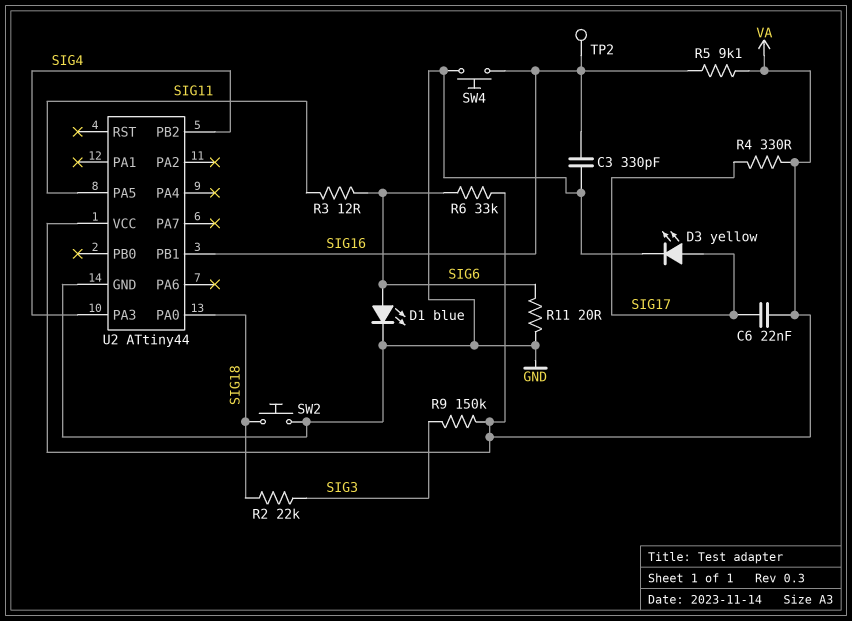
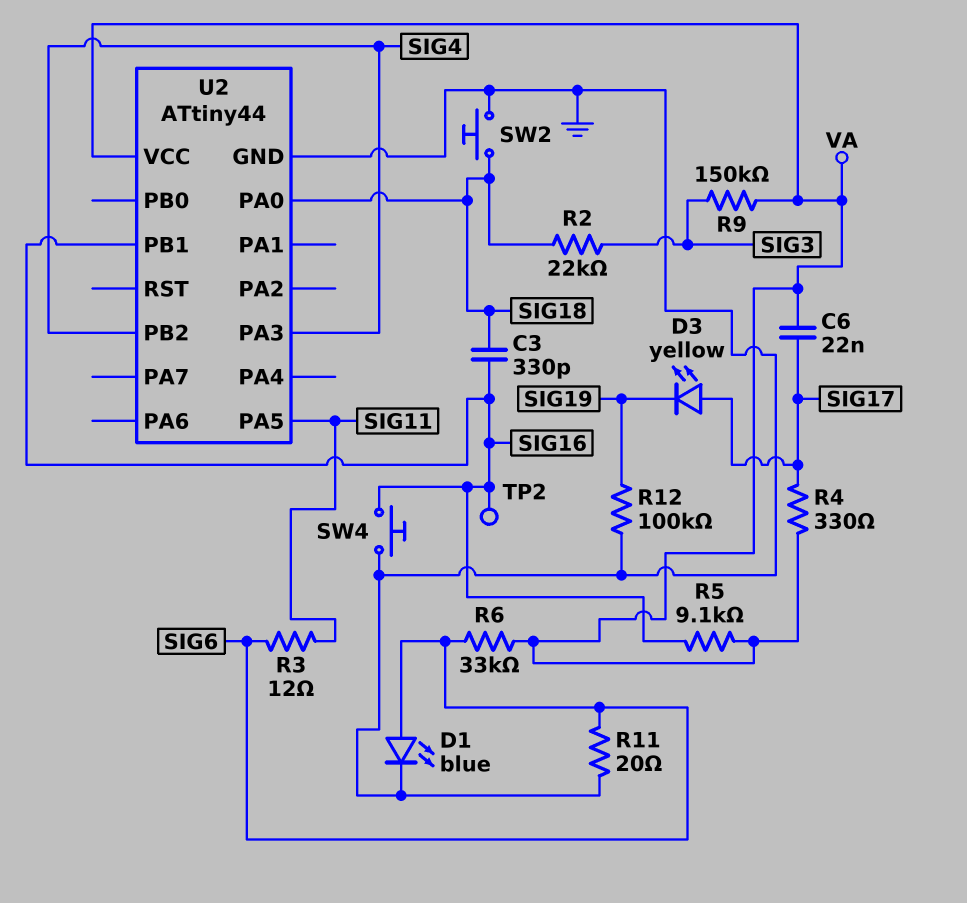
C3: 330pF (GND, SIG16) -> 330pF (SIG16, SIG18)
D3: LED yellow (A SIG17, K GND) -> LED yellow (A SIG17, K SIG19)
R12: none -> 100k (GND, SIG19)

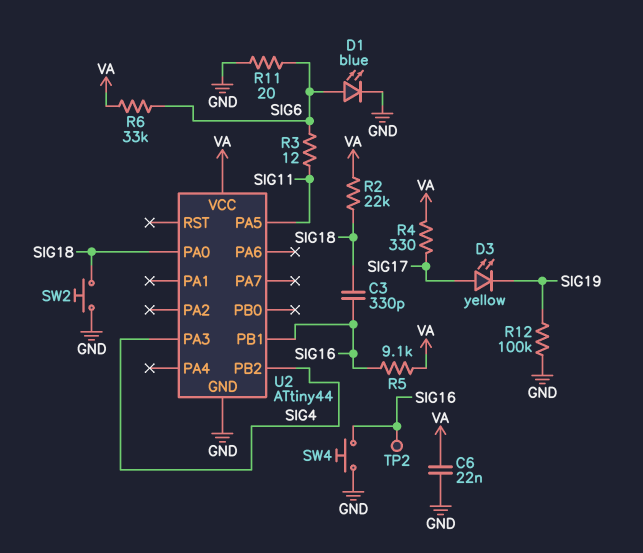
C6: 22nF (SIG17, VA) -> 22nF (GND, VA)
R2: 22k (SIG3, SIG18) -> 22k (SIG18, VA)
R9: 150k (SIG3, VA) -> none

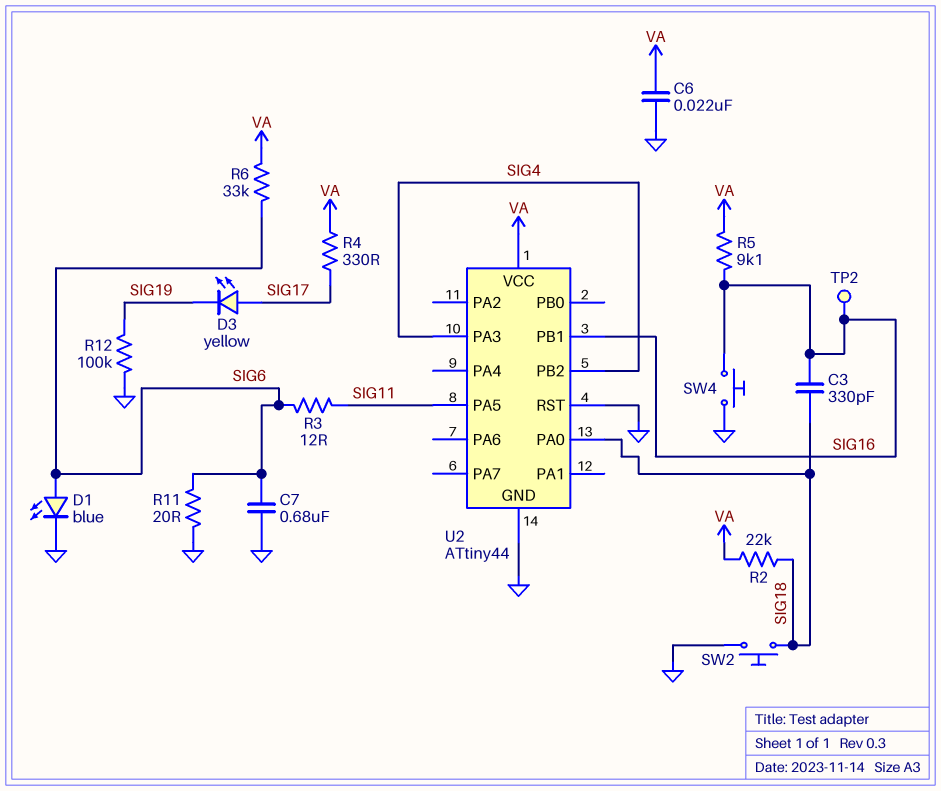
C7: none -> 680nF (GND, SIG6)
U2 pin RST: none -> GND

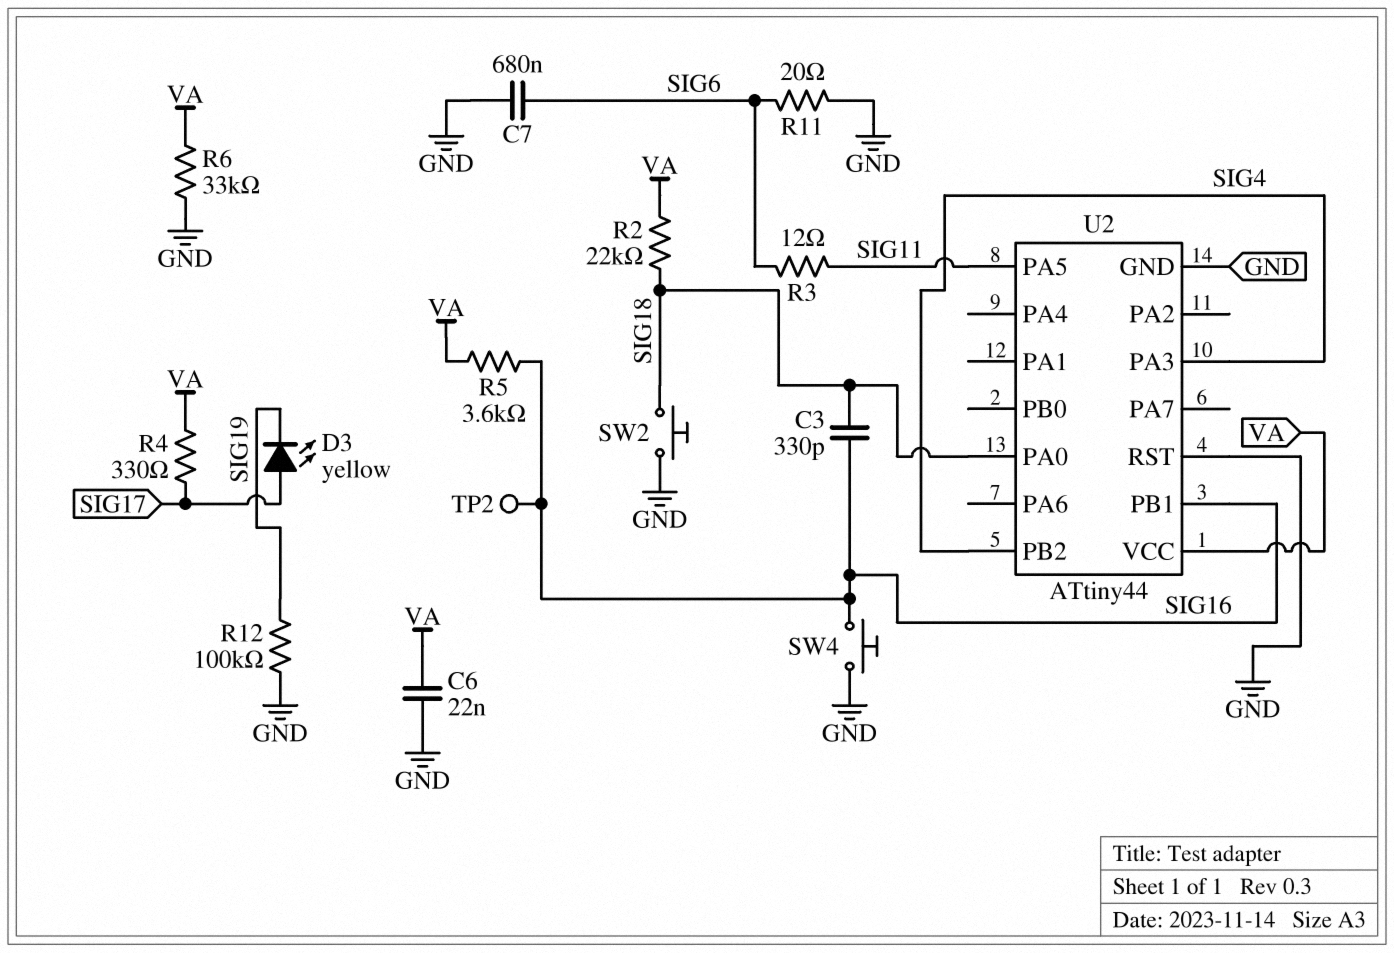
D1: LED blue (A SIG6, K GND) -> none
R5: 9.1k (SIG16, VA) -> 3.6k (SIG16, VA)
R6: 33k (SIG6, VA) -> 33k (GND, VA)

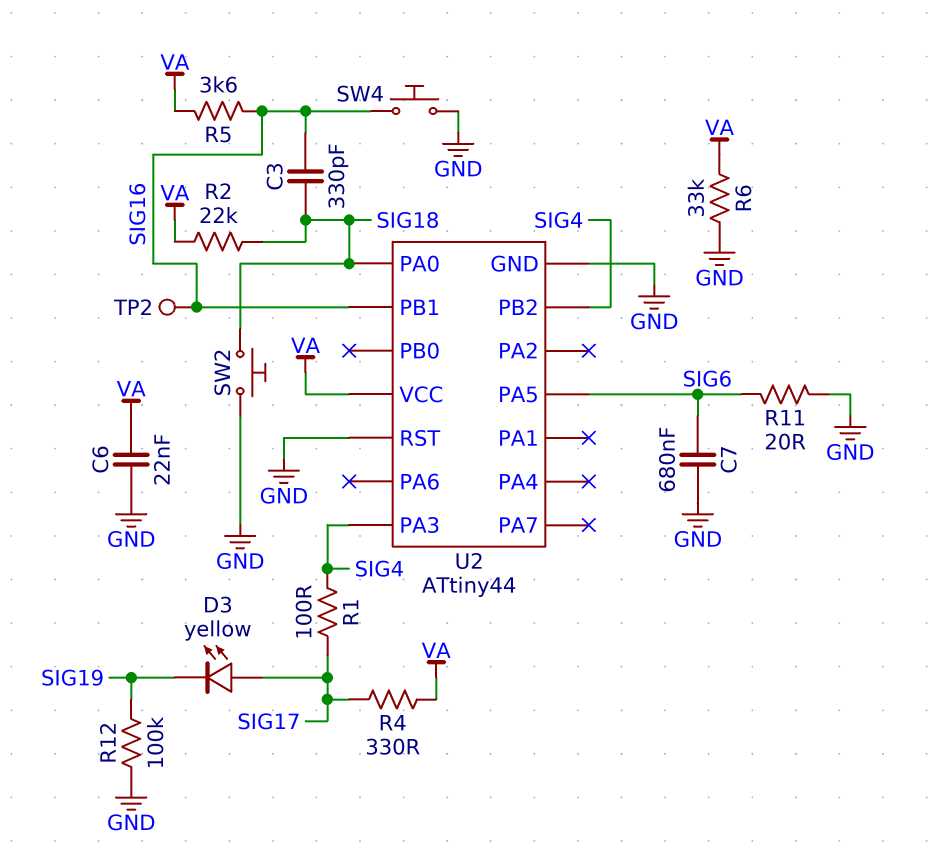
R1: none -> 100 (SIG4, SIG17)
R3: 12 (SIG6, SIG11) -> none
U2 pin PA5: SIG11 -> SIG6

